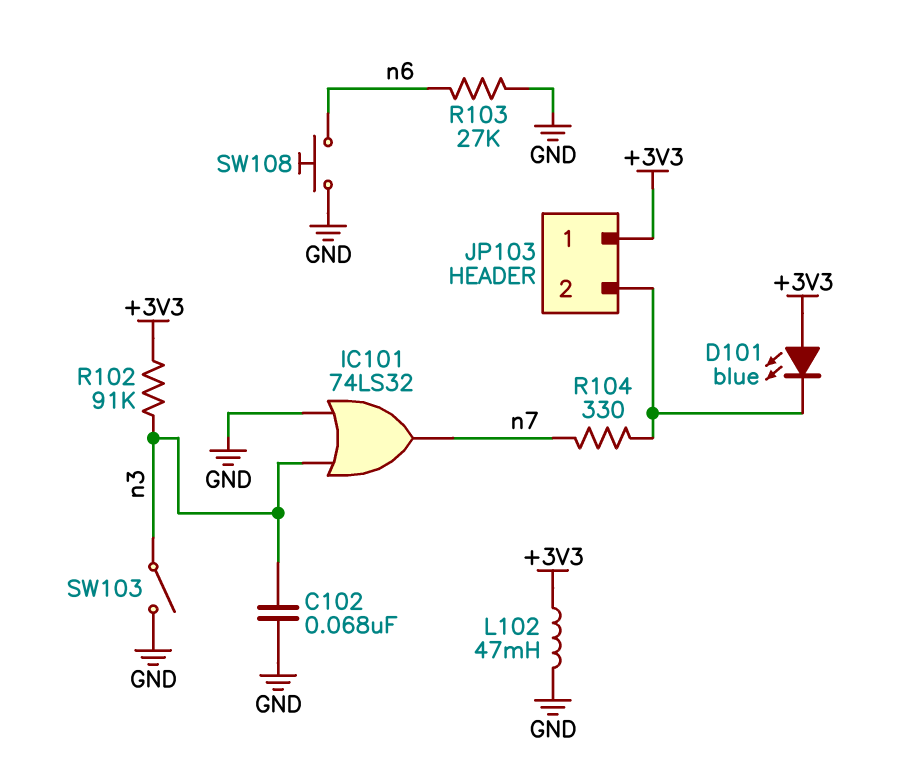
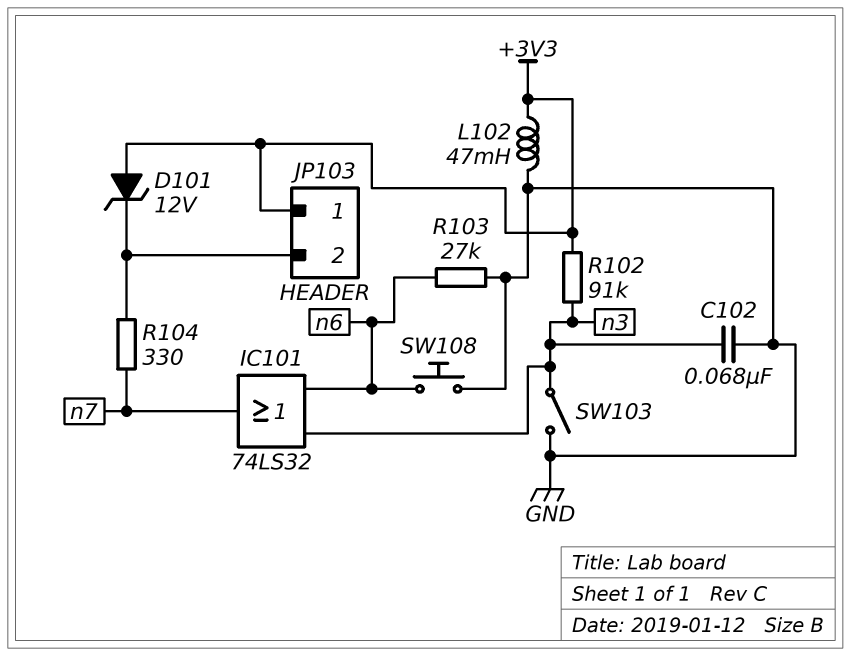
D101: LED blue (A +3V3, K JP103/2) -> zener 12V (A +3V3, K JP103/2)
IC101: OR 74LS32 (in GND, in n3, out n7) -> OR 74LS32 (in n3, in n6, out n7)

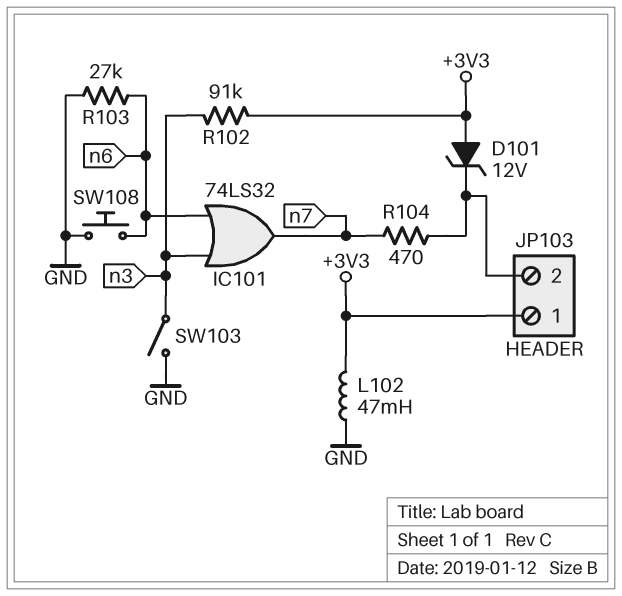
C102: 68nF (GND, n3) -> none
R104: 330 (JP103/2, n7) -> 470 (JP103/2, n7)

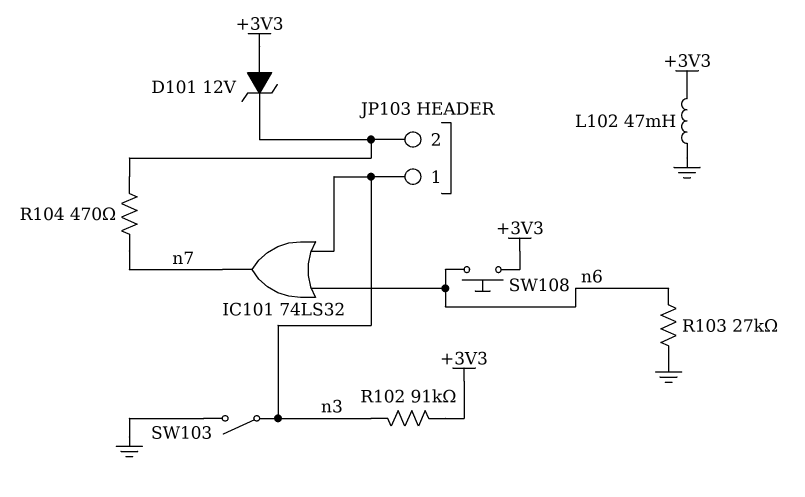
JP103 pin 1: +3V3 -> n3
SW108: button (GND, n6) -> button (+3V3, n6)

